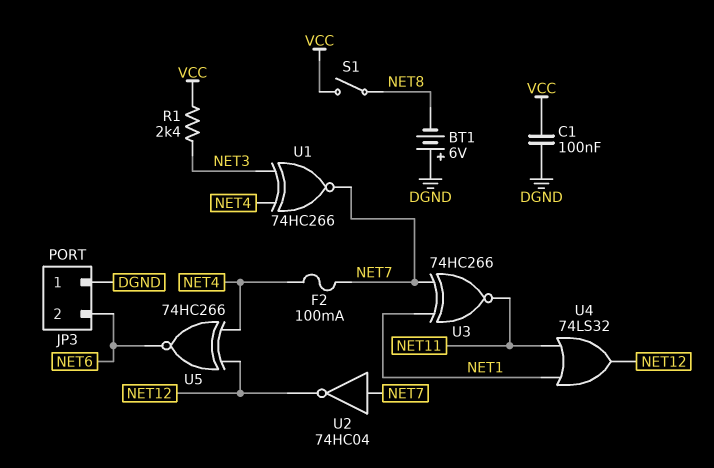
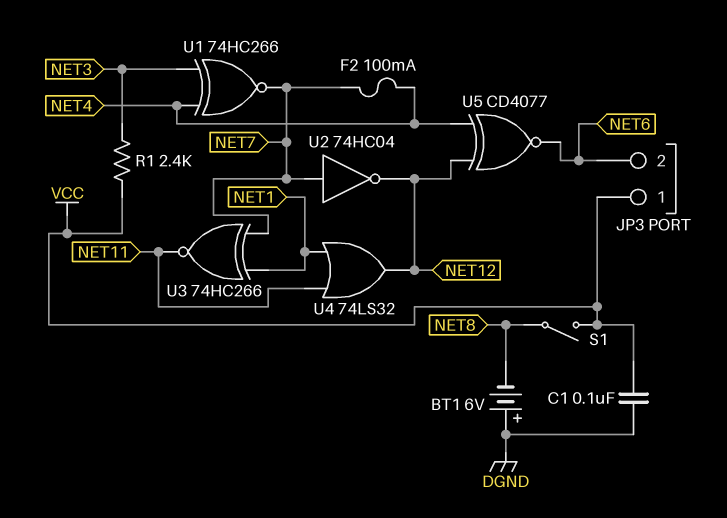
JP3 pin 1: DGND -> VCC
U5: XNOR 74HC266 (in NET4, in NET12, out NET6) -> XNOR CD4077 (in NET4, in NET12, out NET6)

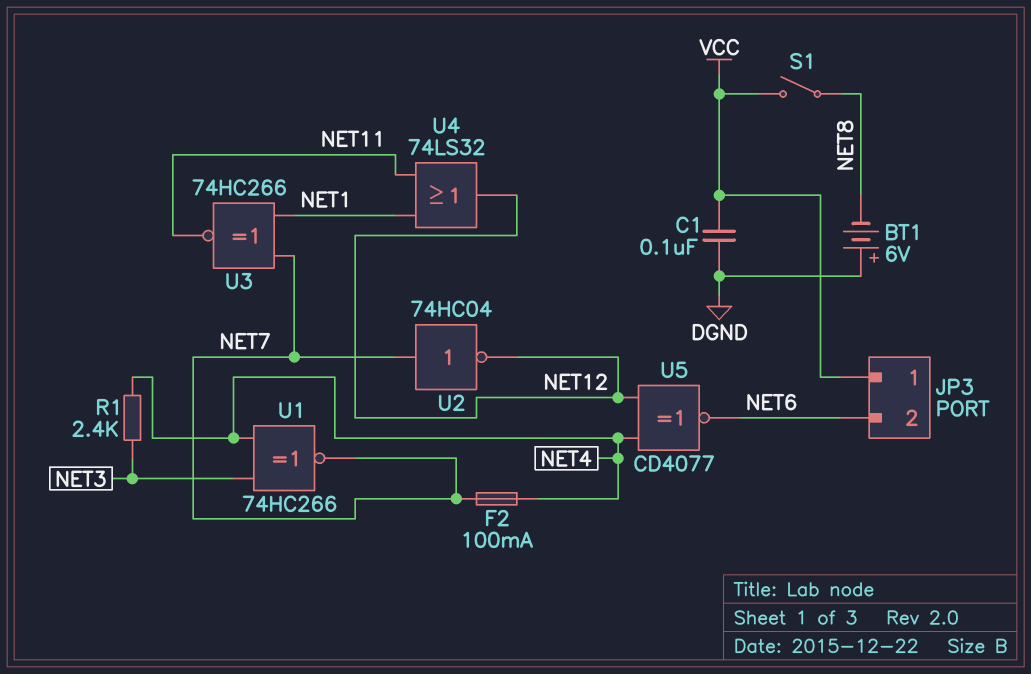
R1: 2.4k (NET3, VCC) -> 2.4k (NET3, NET4)

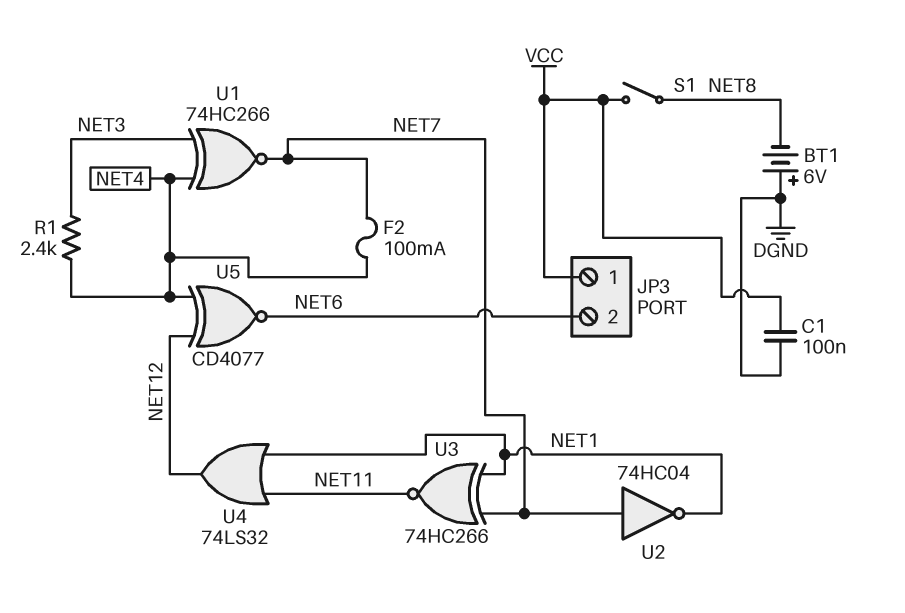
U2: NOT 74HC04 (in NET7, out NET12) -> NOT 74HC04 (in NET7, out NET1)

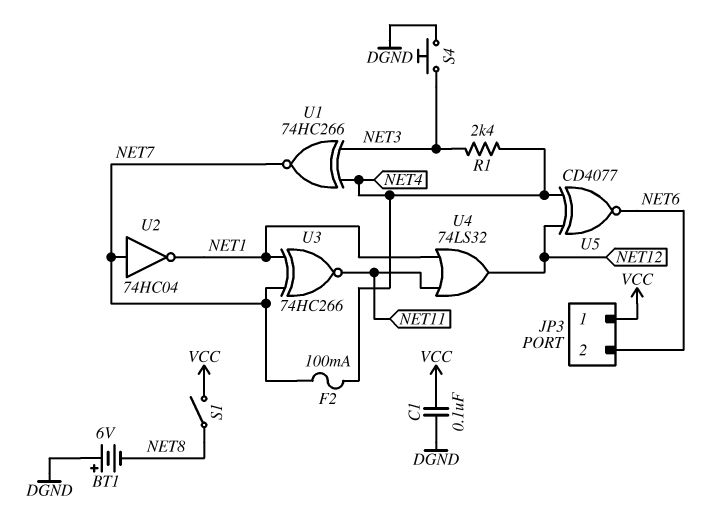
S4: none -> button (DGND, NET3)

